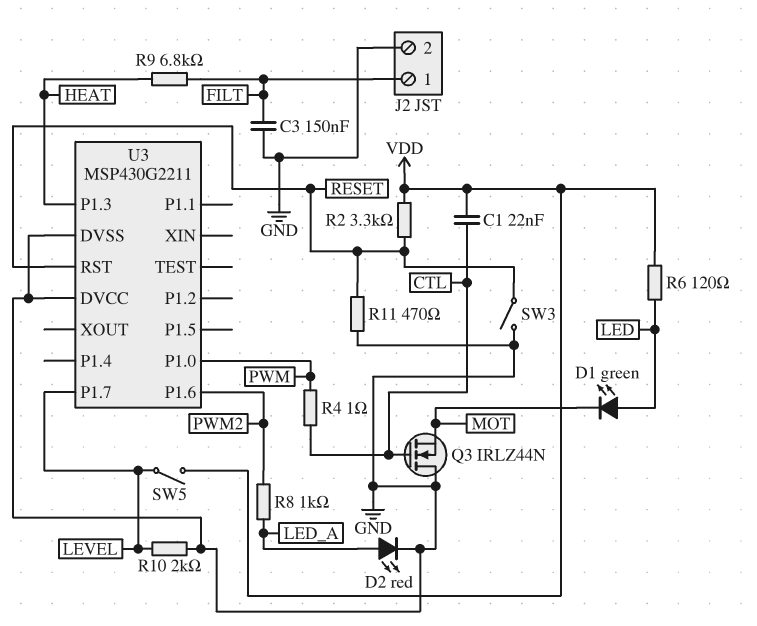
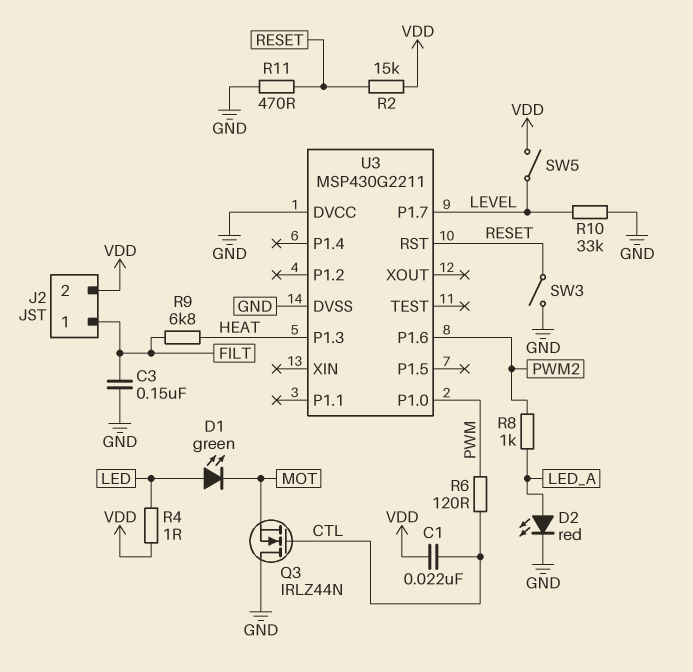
J2 pin 2: GND -> VDD
R2: 3.3k (RESET, VDD) -> 15k (RESET, VDD)
R4: 1 (CTL, PWM) -> 1 (LED, VDD)
R6: 120 (LED, VDD) -> 120 (CTL, PWM)
R10: 2k (GND, LEVEL) -> 33k (GND, LEVEL)

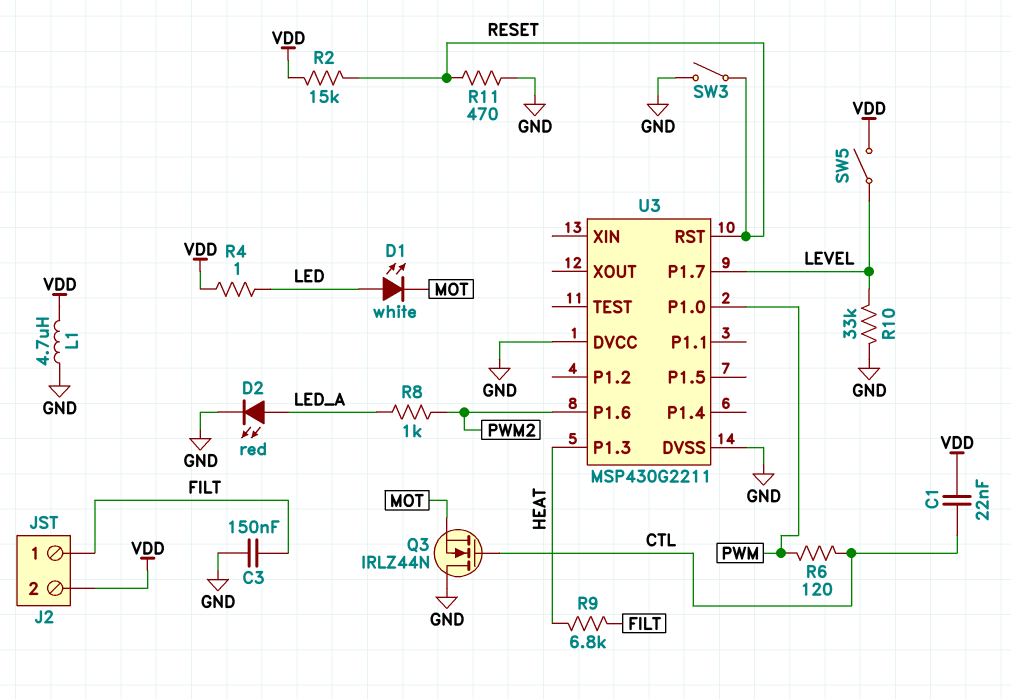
D1: LED green (A LED, K MOT) -> LED white (A LED, K MOT)
L1: none -> 4.7uH (GND, VDD)

